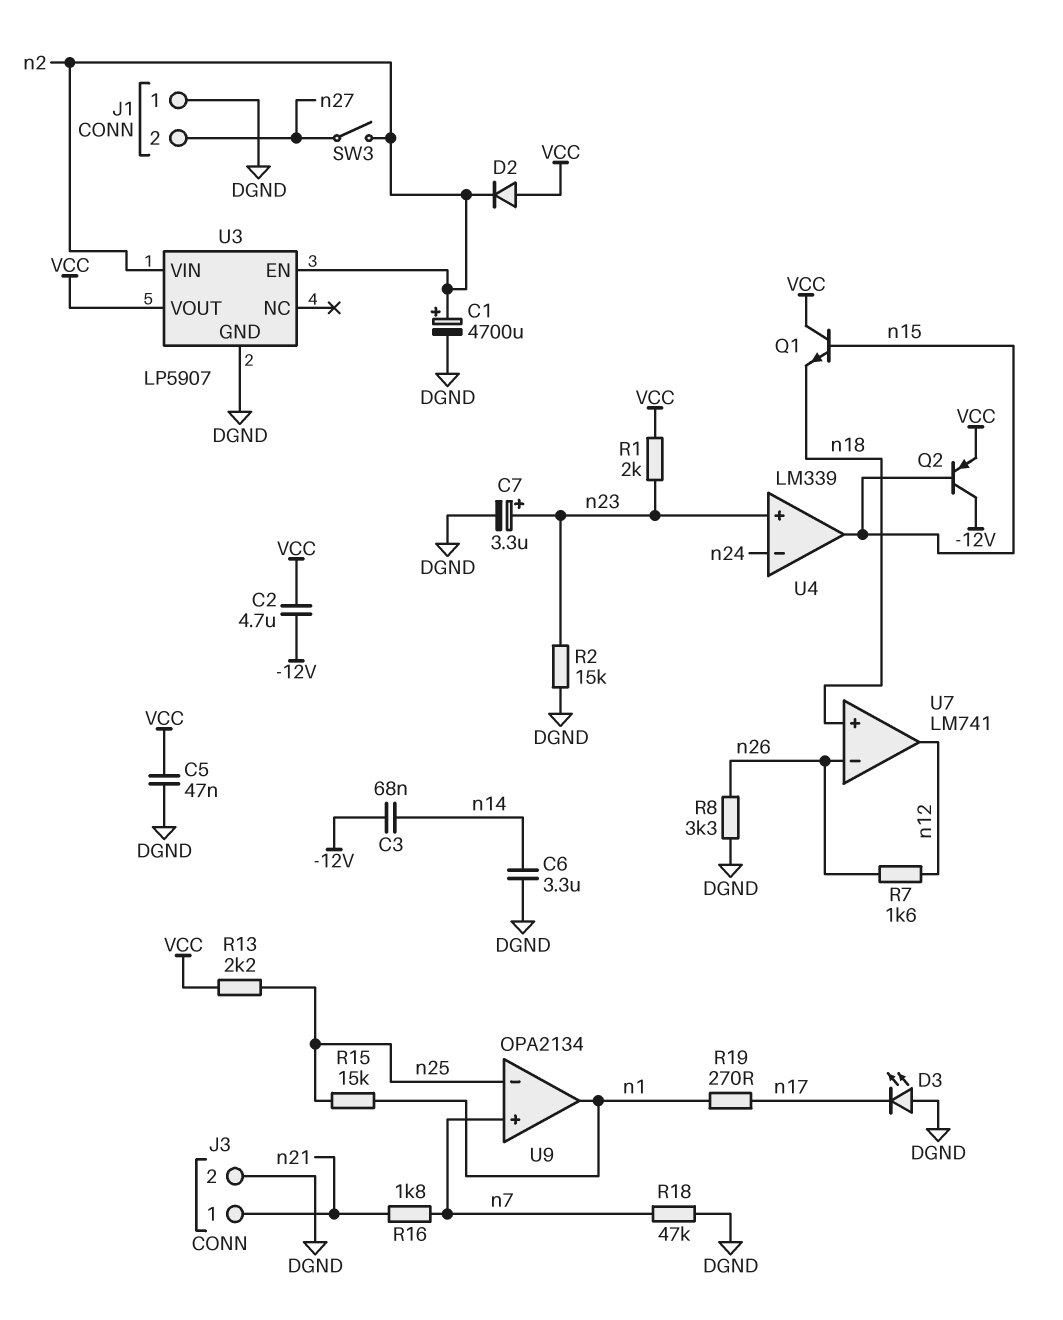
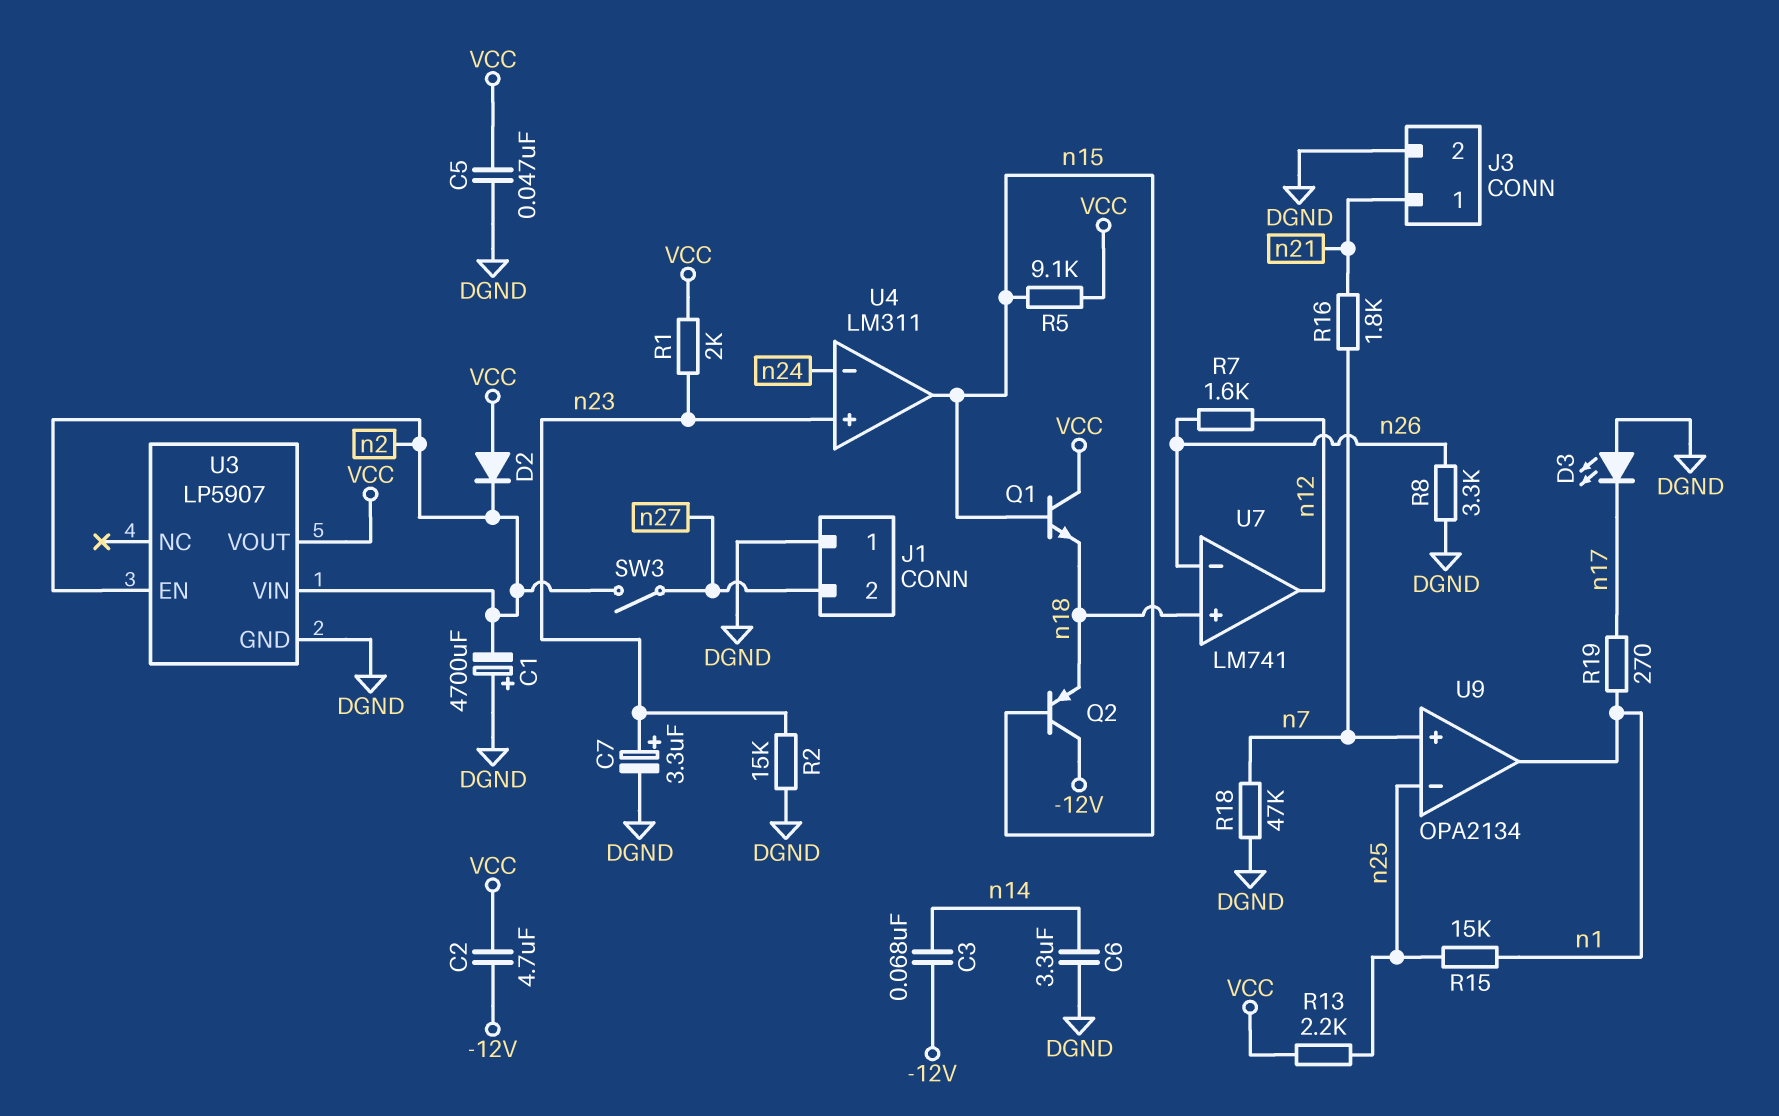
C1: 4700uF (plus n2, minus DGND) -> 4700uF (plus DGND, minus n2)
Q2: PNP (B n15, C -12V, E VCC) -> PNP (B n15, C -12V, E n18)
R5: none -> 9.1k (VCC, n15)
U4: LM339 -> LM311

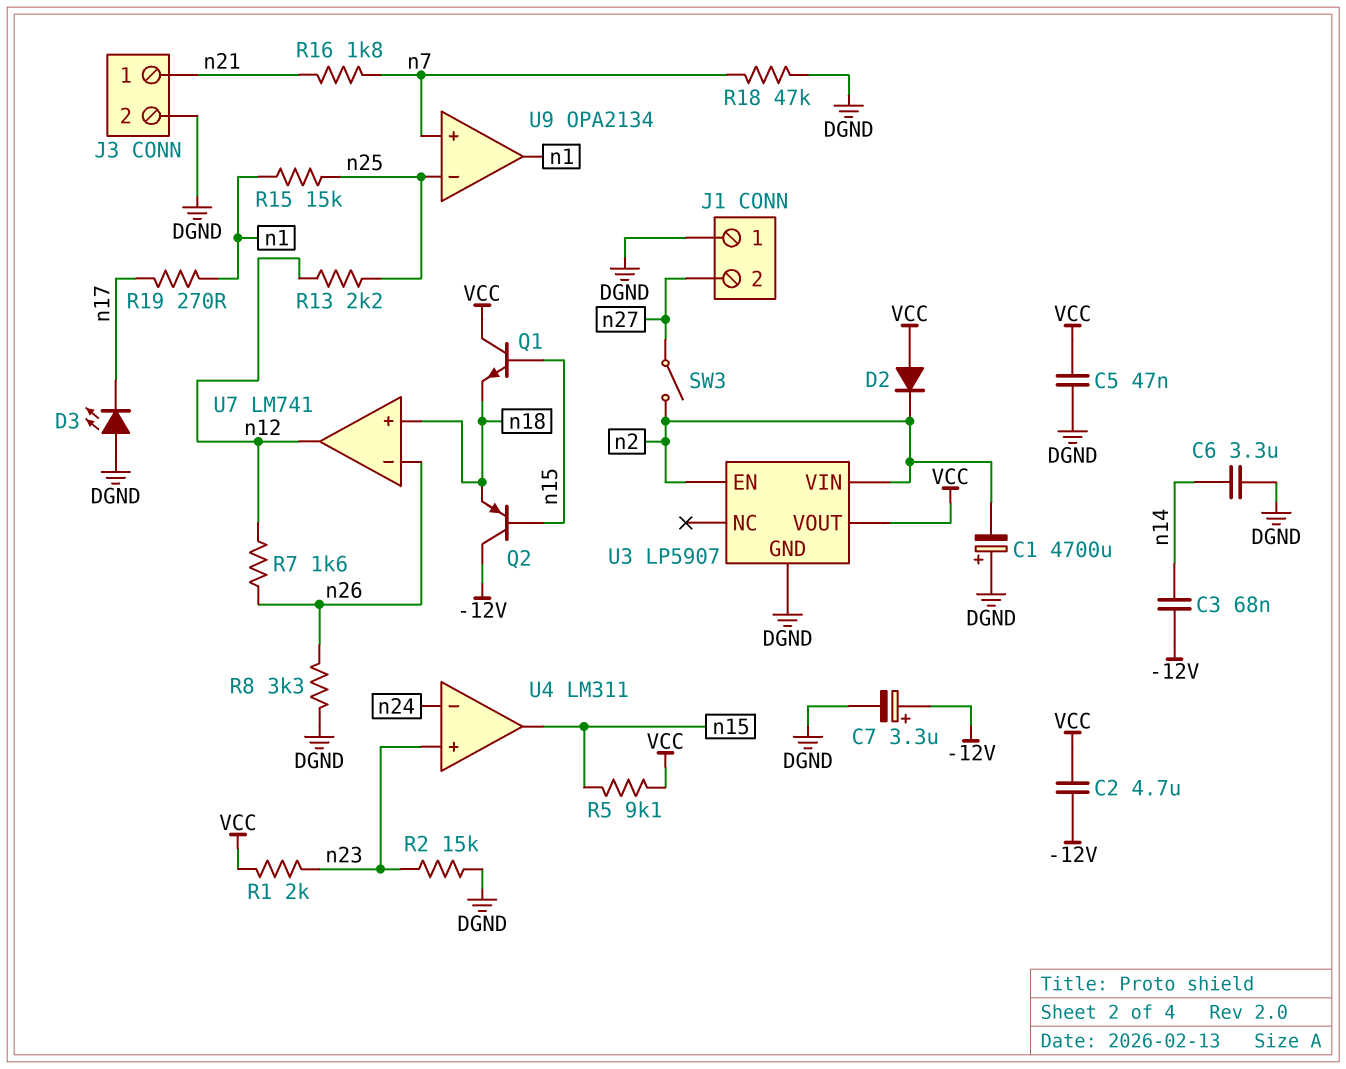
C7: 3.3uF (plus n23, minus DGND) -> 3.3uF (plus -12V, minus DGND)
R13: 2.2k (VCC, n25) -> 2.2k (n12, n25)

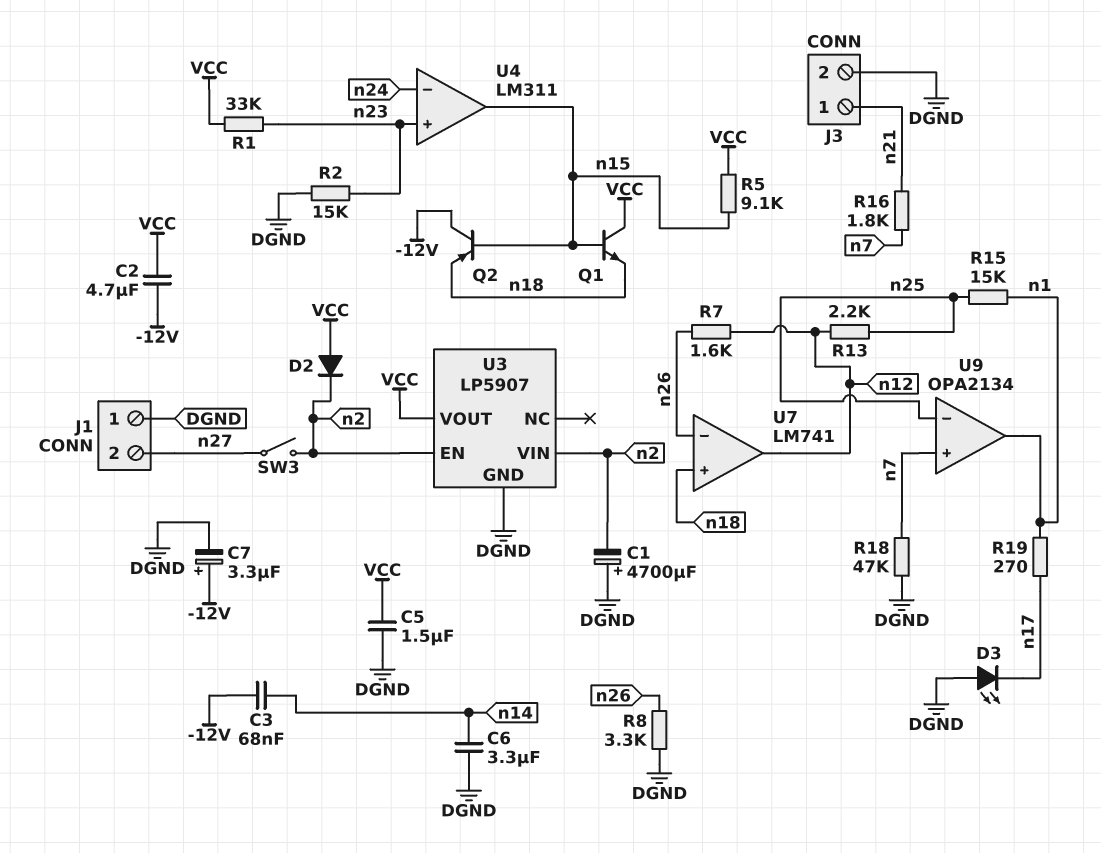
C5: 47nF (DGND, VCC) -> 1.5uF (DGND, VCC)
R1: 2k (VCC, n23) -> 33k (VCC, n23)

